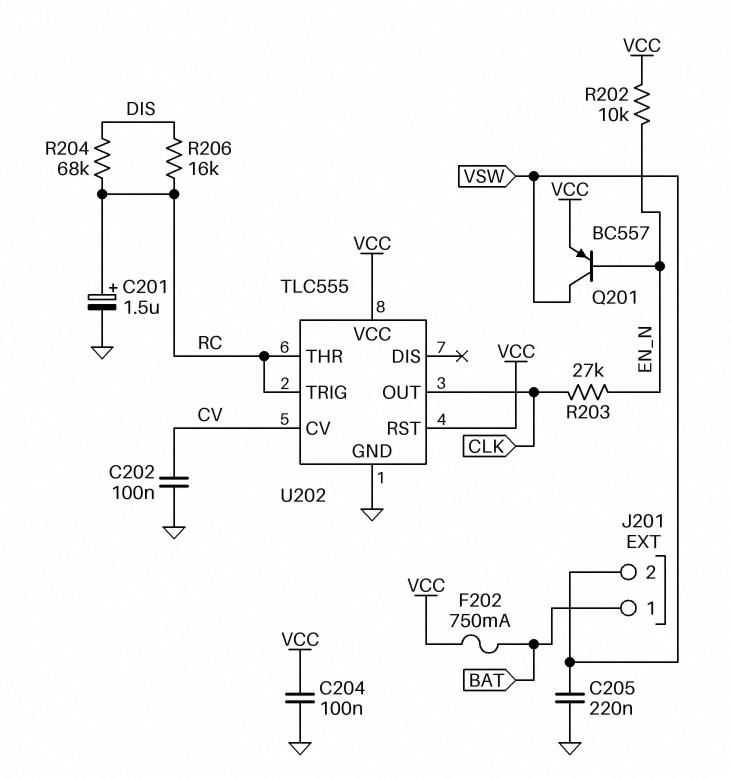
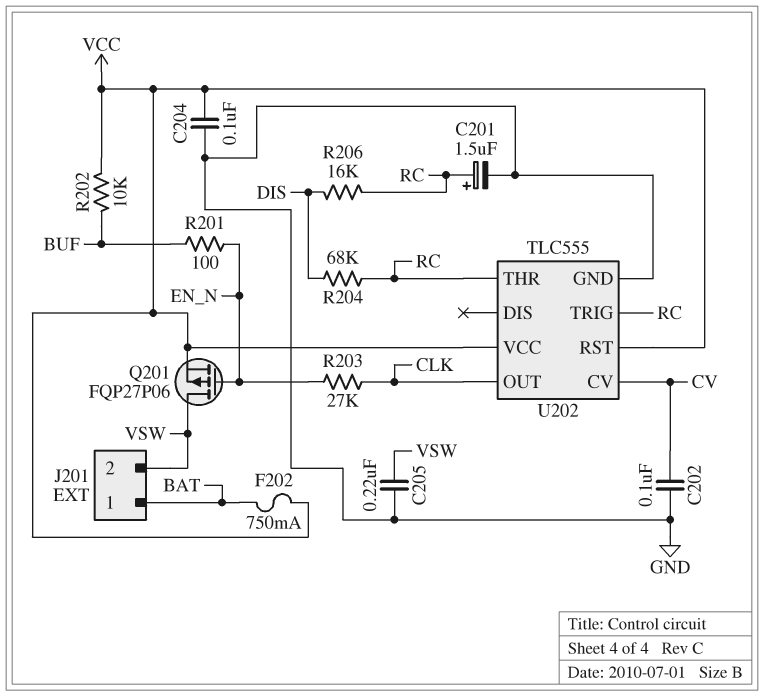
Q201: PNP BC557 (B EN_N, C VSW, E VCC) -> PMOS FQP27P06 (G EN_N, D VSW, S VCC)
R201: none -> 100 (BUF, EN_N)
R202: 10k (EN_N, VCC) -> 10k (BUF, VCC)

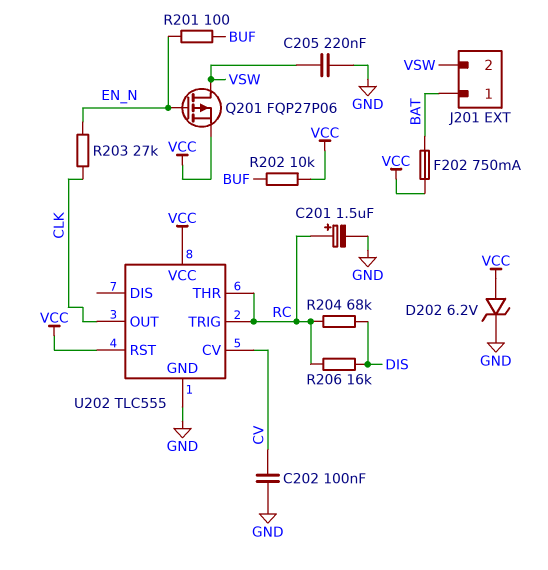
C204: 100nF (GND, VCC) -> none
D202: none -> zener 6.2V (A VCC, K GND)

